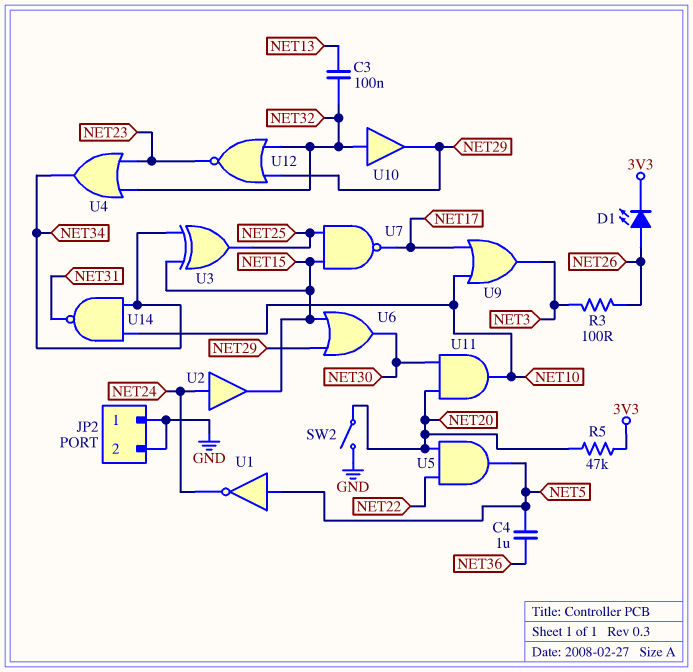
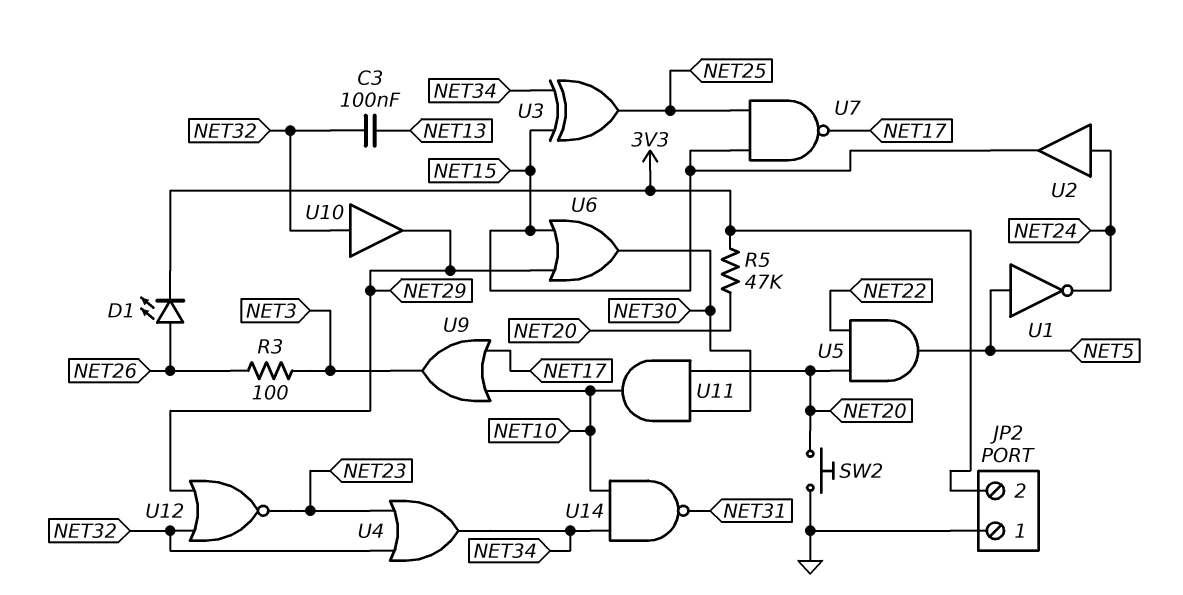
C4: 1uF (NET5, NET36) -> none
JP2 pin 2: GND -> 3V3
SW2: switch (GND, NET20) -> button (GND, NET20)

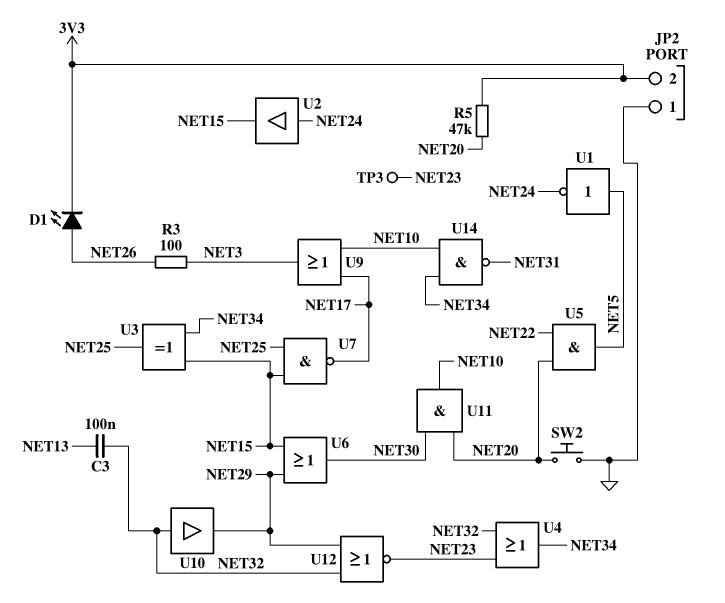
TP3: none -> test point (NET23)

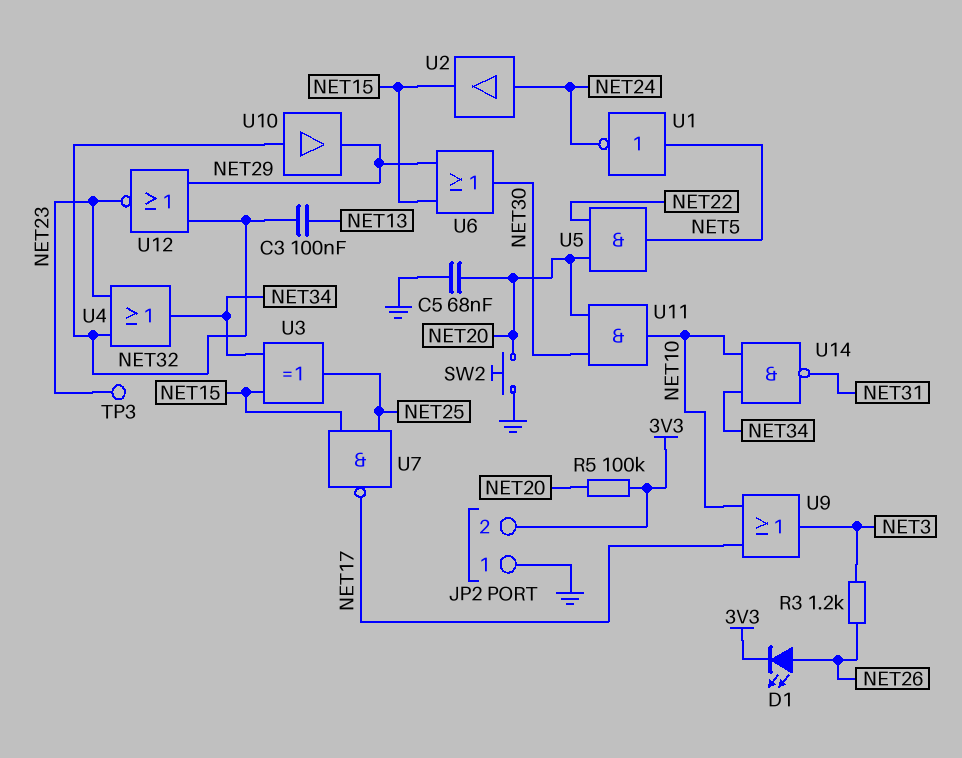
C5: none -> 68nF (GND, NET20)
R3: 100 (NET3, NET26) -> 1.2k (NET3, NET26)
R5: 47k (3V3, NET20) -> 100k (3V3, NET20)

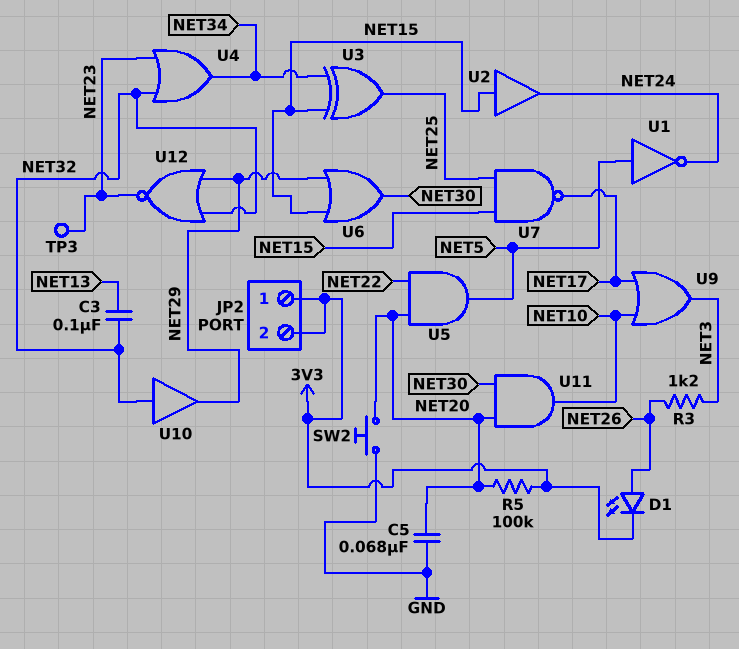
JP2 pin 1: GND -> 3V3
U2: buffer (in NET24, out NET15) -> buffer (in NET15, out NET24)
U14: NAND (in NET10, in NET34, out NET31) -> none

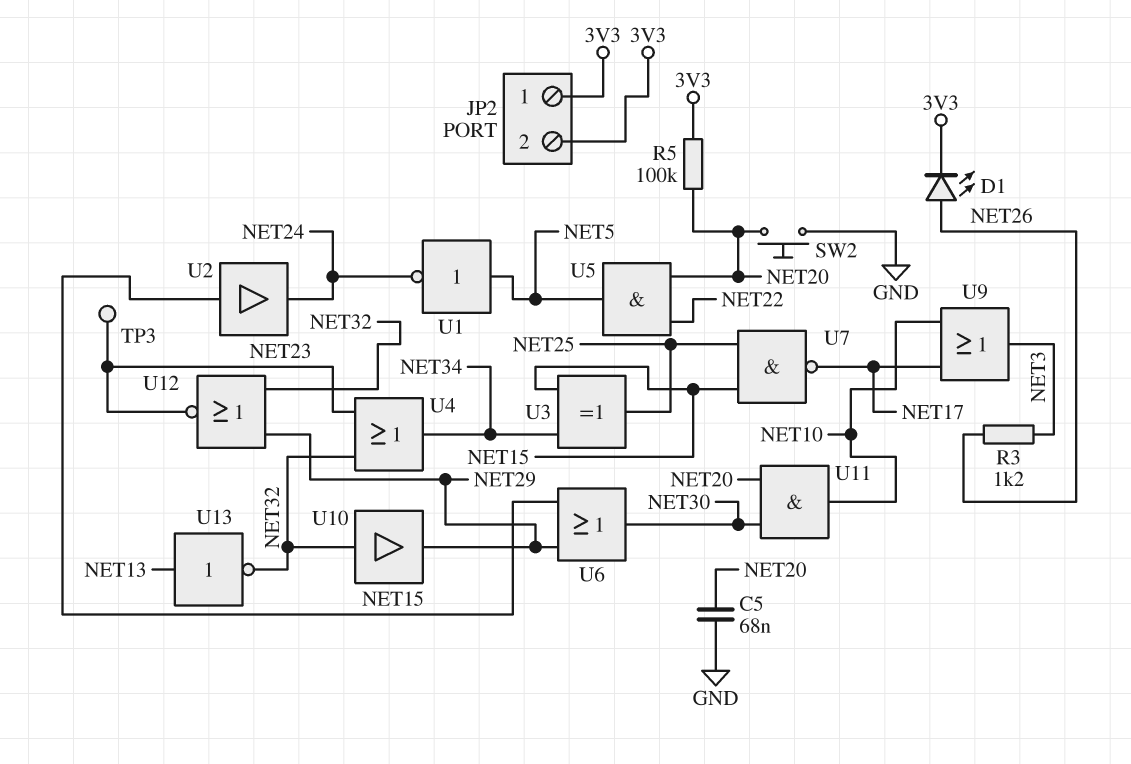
C3: 100nF (NET13, NET32) -> none
U13: none -> NOT (in NET13, out NET32)

